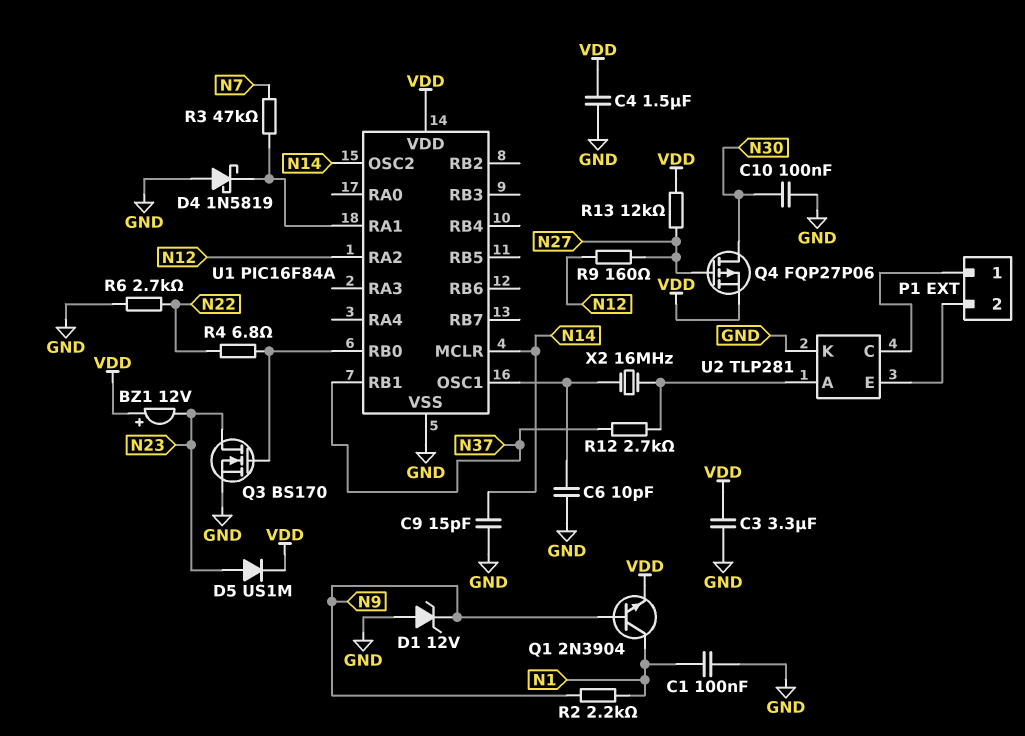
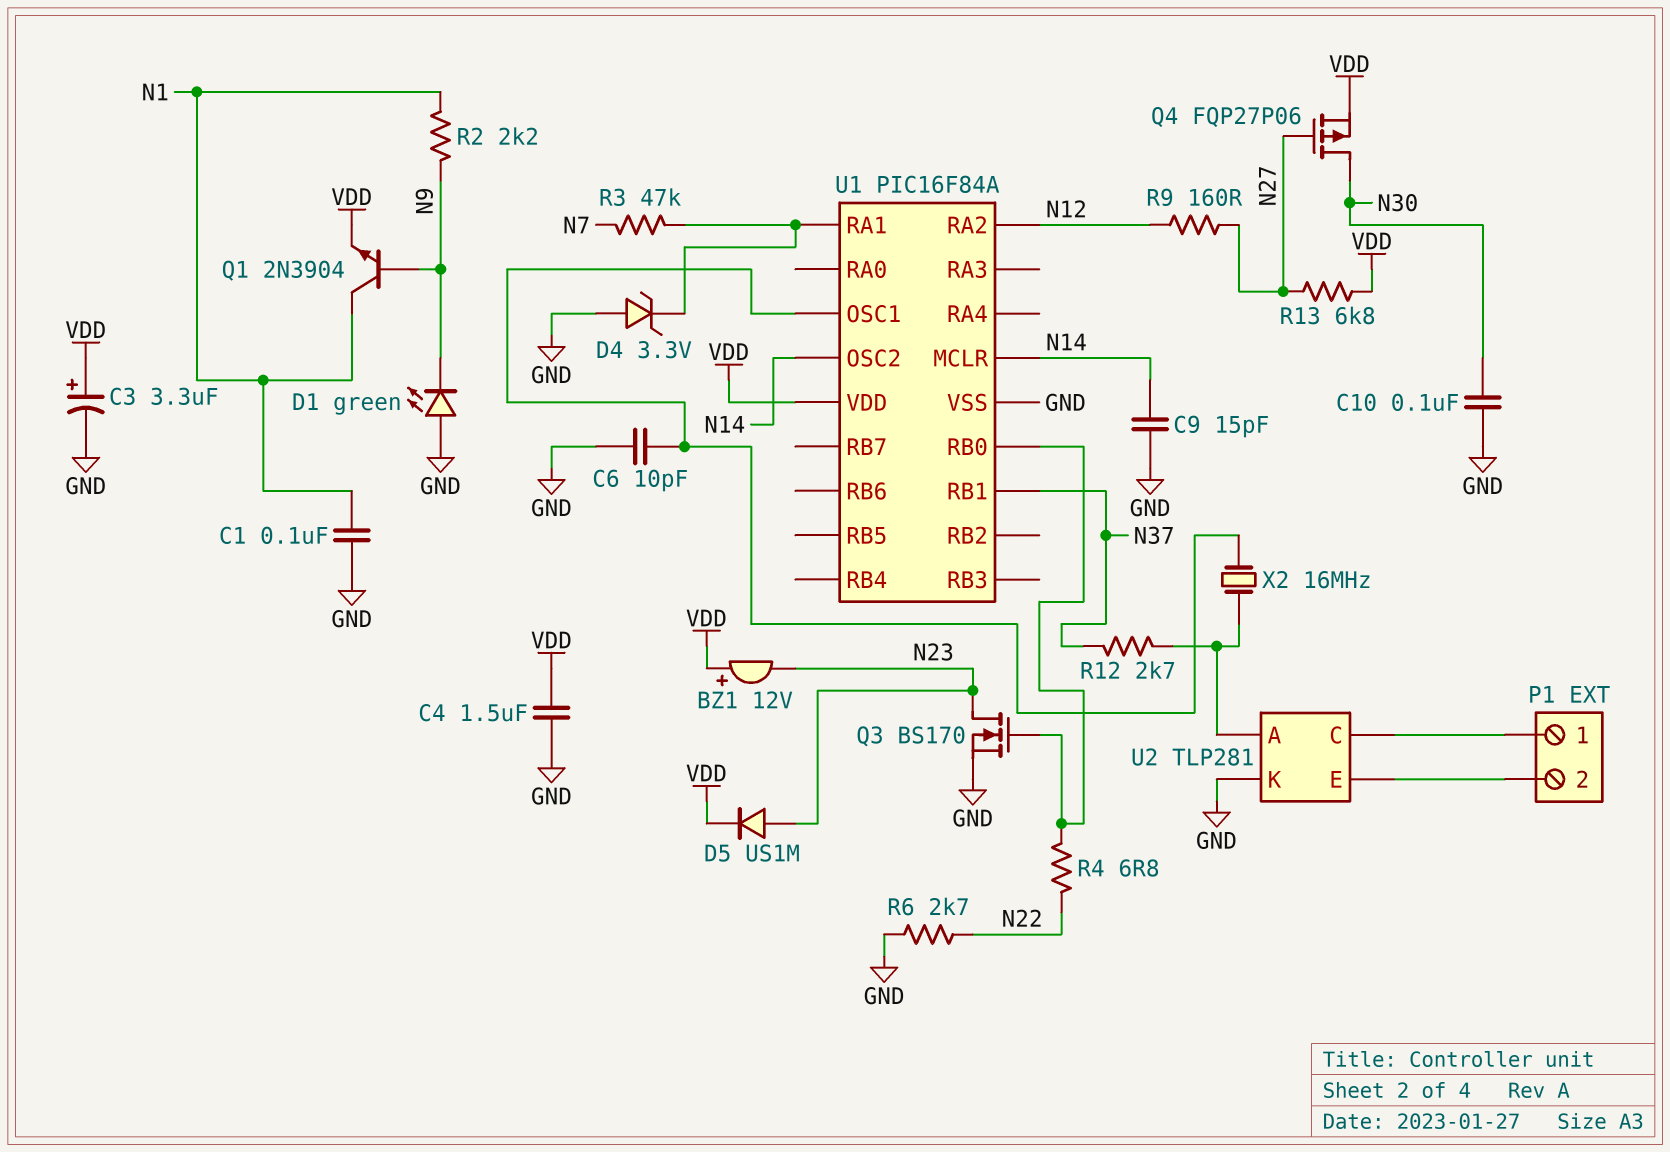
C3: 3.3uF (GND, VDD) -> 3.3uF (plus VDD, minus GND)
D1: zener 12V (A GND, K N9) -> LED green (A GND, K N9)
D4: schottky 1N5819 (A GND, K U1/RA1) -> zener 3.3V (A GND, K U1/RA1)
R13: 12k (N27, VDD) -> 6.8k (N27, VDD)

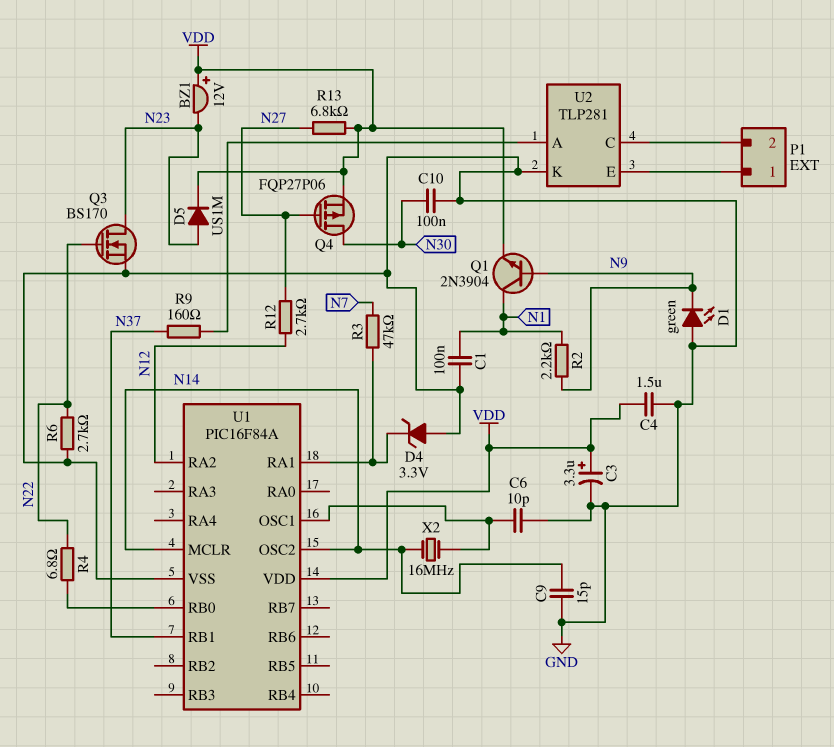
Q3: NMOS BS170 (G U1/RB0, D N23, S GND) -> NMOS BS170 (G N22, D N23, S GND)
R9: 160 (N12, N27) -> 160 (N37, U2/A)
R12: 2.7k (N37, U2/A) -> 2.7k (N12, N27)
U2 pin C: P1/1 -> P1/2
U2 pin E: P1/2 -> P1/1
X2: 16MHz (U1/OSC1, U2/A) -> 16MHz (N14, U1/OSC1)

